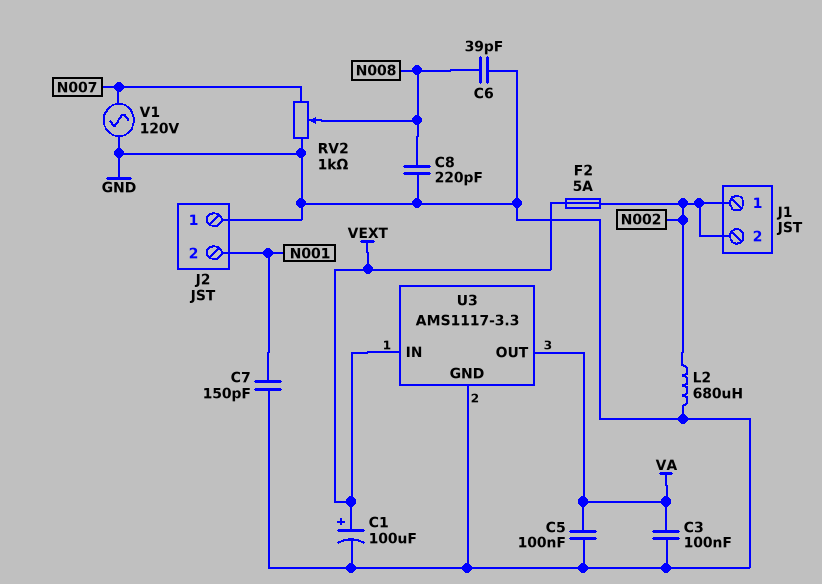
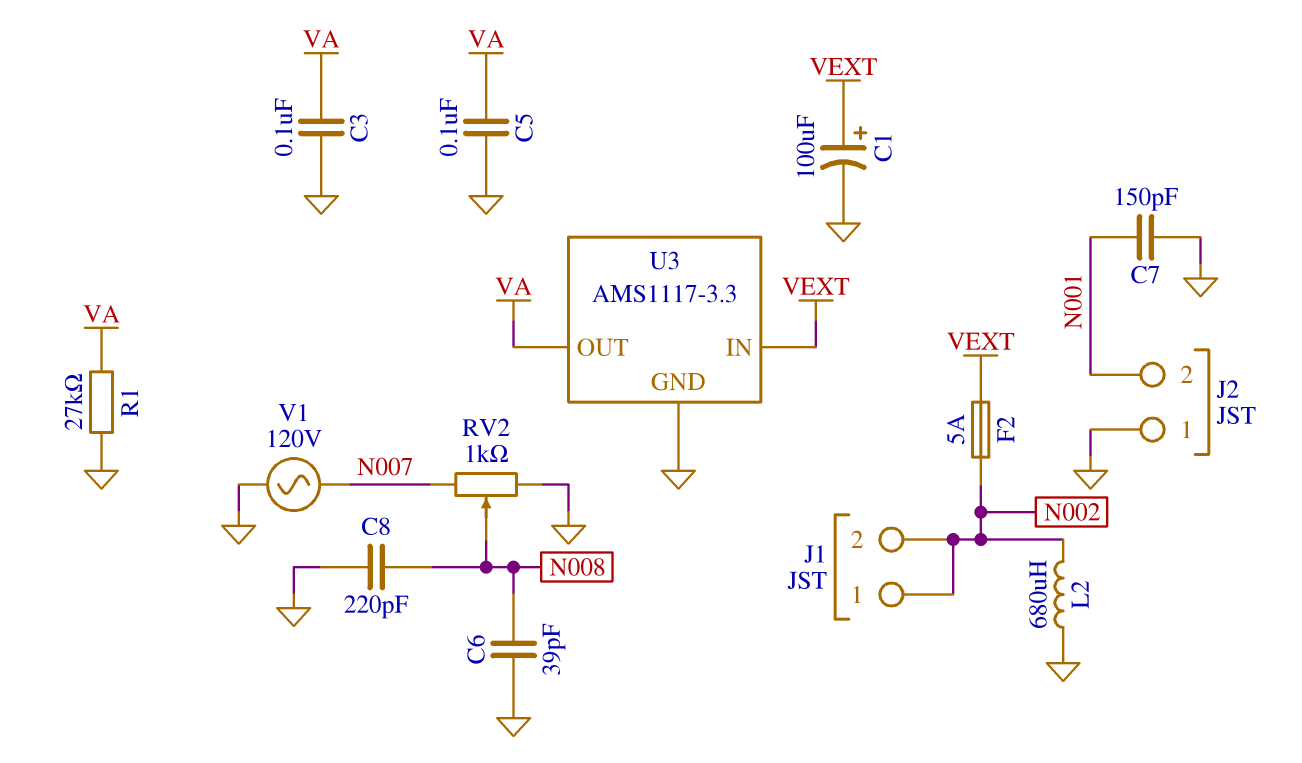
R1: none -> 27k (GND, VA)

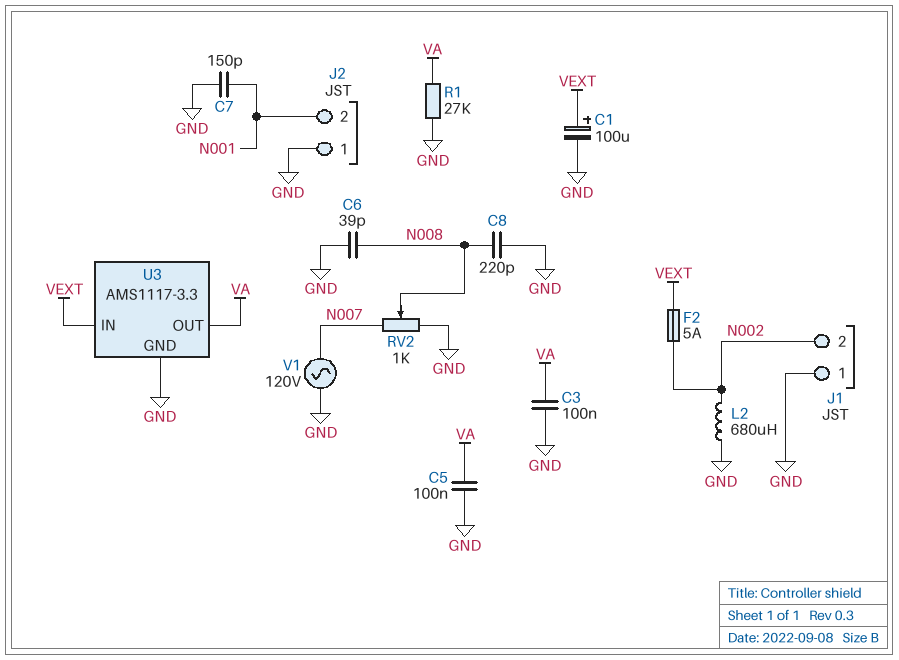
J1 pin 1: N002 -> GND

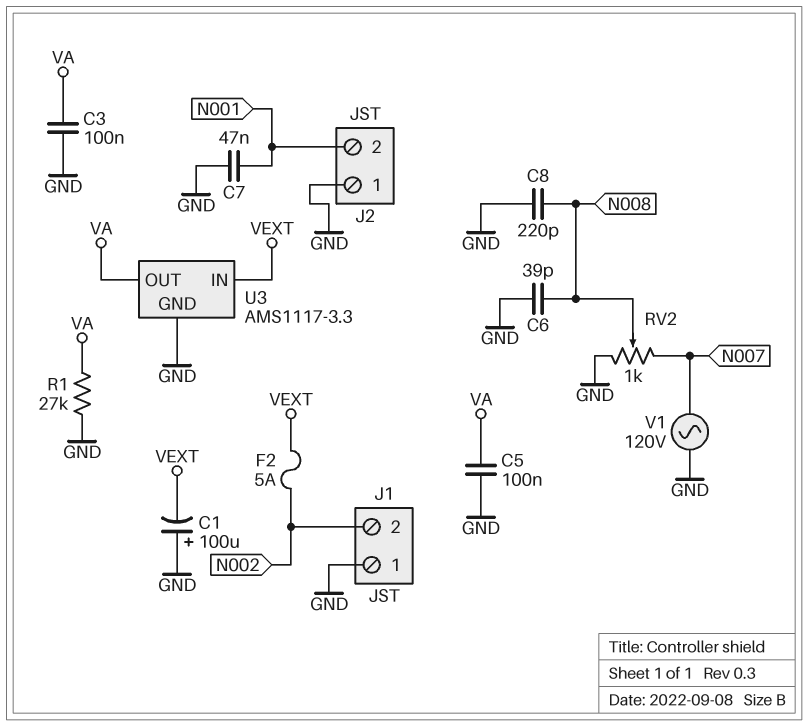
C1: 100uF (plus VEXT, minus GND) -> 100uF (plus GND, minus VEXT)
C7: 150pF (GND, N001) -> 47nF (GND, N001)
L2: 680uH (GND, N002) -> none

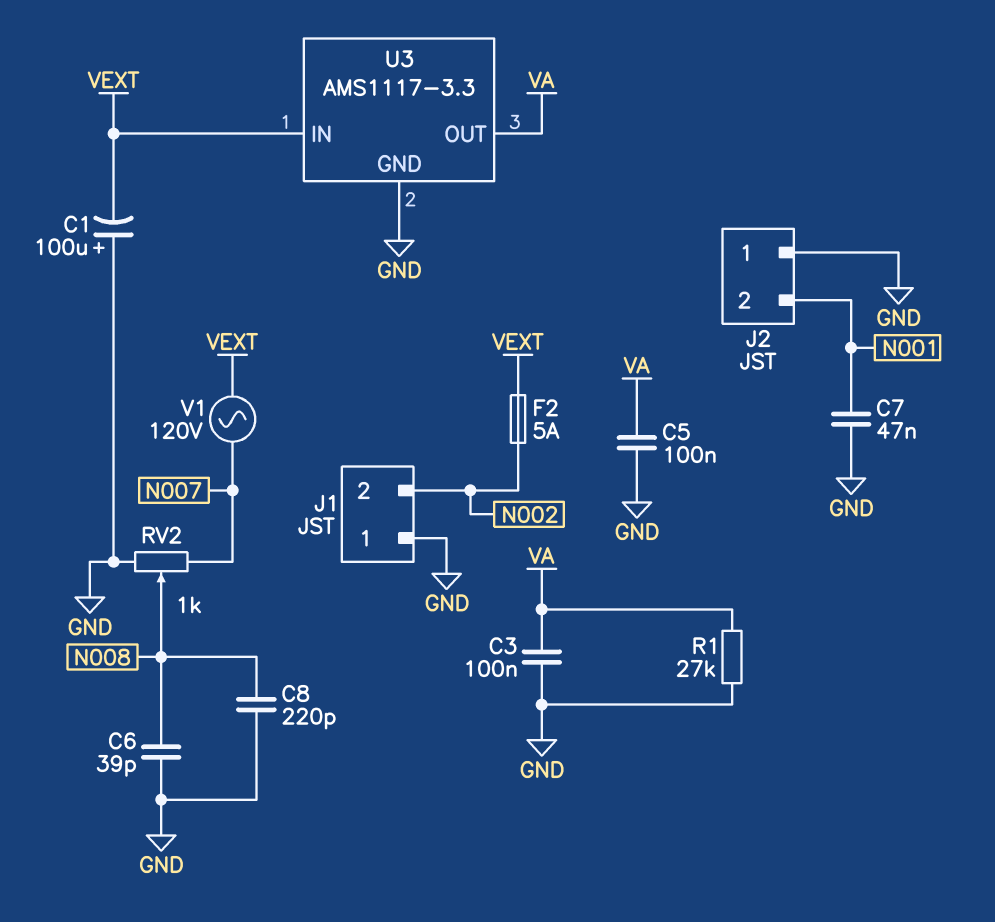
V1: AC 120V (GND, N007) -> AC 120V (N007, VEXT)

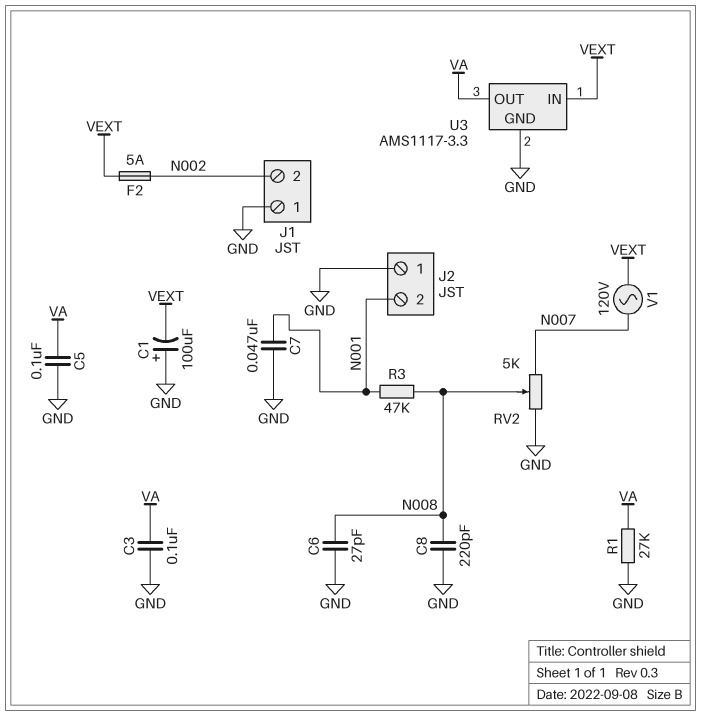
C6: 39pF (GND, N008) -> 27pF (GND, N008)
R3: none -> 47k (N001, N008)
RV2: 1k (GND, N007, wiper N008) -> 5k (GND, N007, wiper N008)

